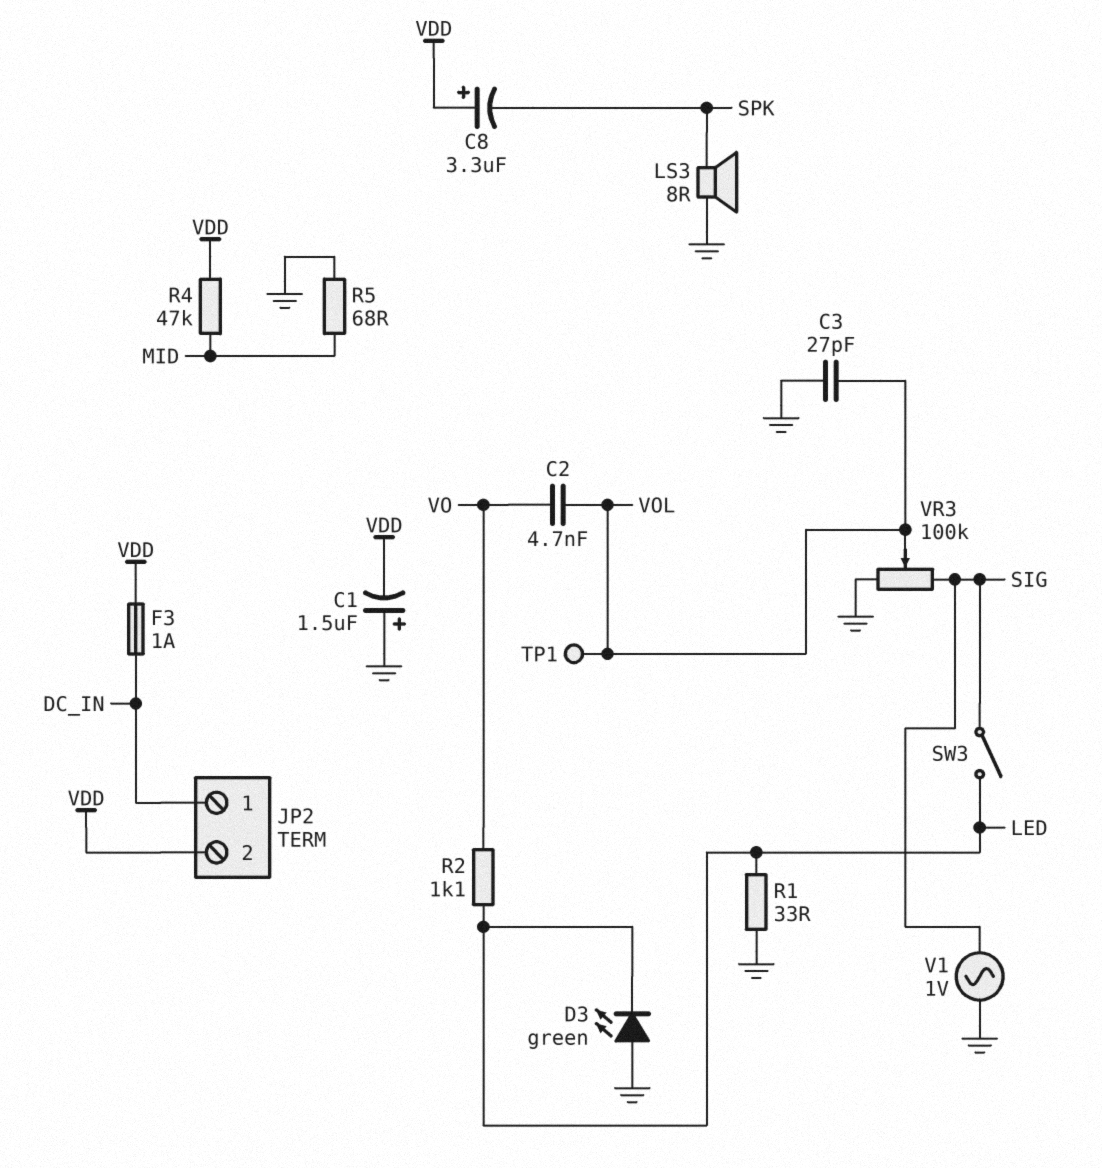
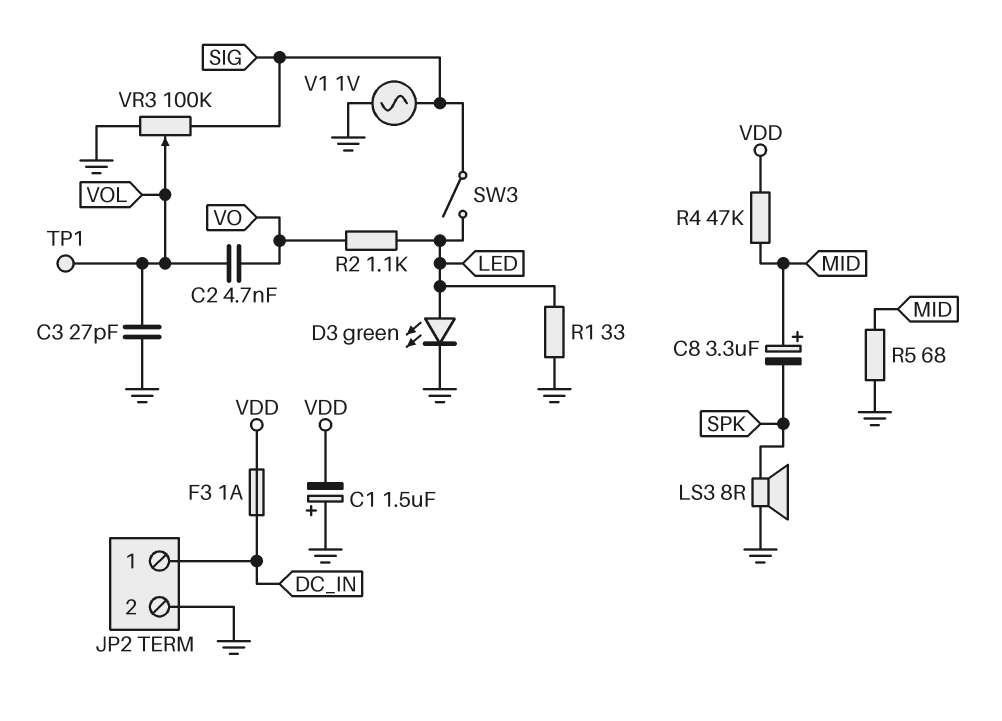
C8: 3.3uF (plus VDD, minus SPK) -> 3.3uF (plus MID, minus SPK)
D3: LED green (A GND, K LED) -> LED green (A LED, K GND)
JP2 pin 2: VDD -> GND

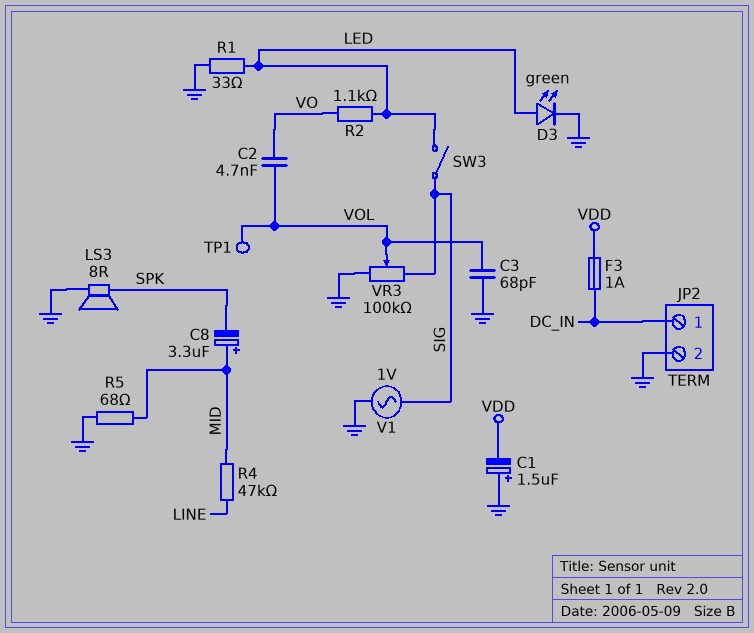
C3: 27pF (GND, VOL) -> 68pF (GND, VOL)
R4: 47k (MID, VDD) -> 47k (LINE, MID)

